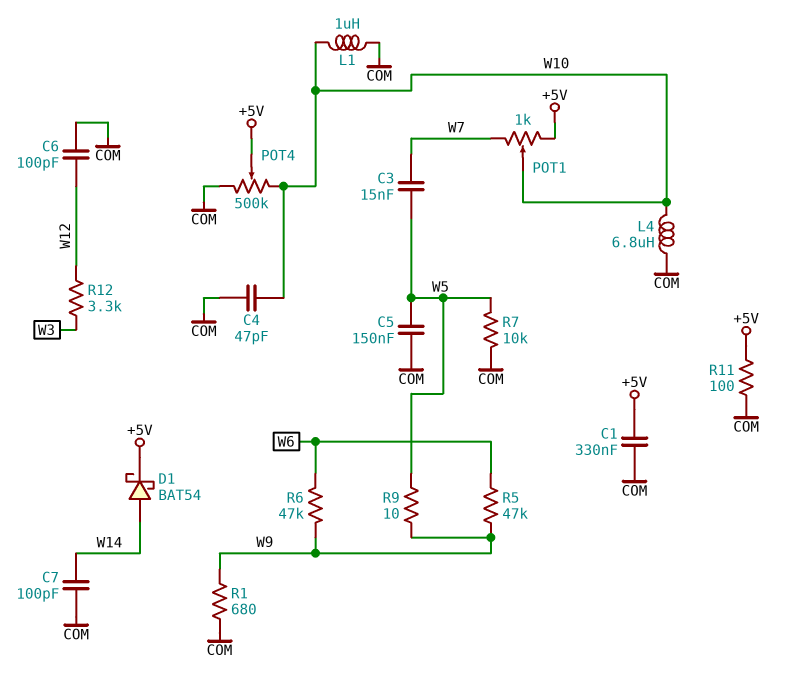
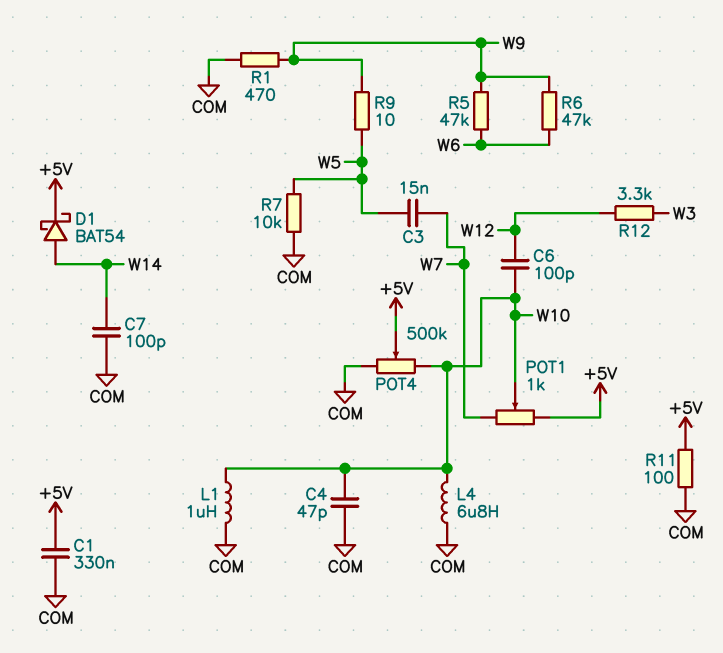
C5: 150nF (COM, W5) -> none
C6: 100pF (COM, W12) -> 100pF (W10, W12)
R1: 680 (COM, W9) -> 470 (COM, W9)

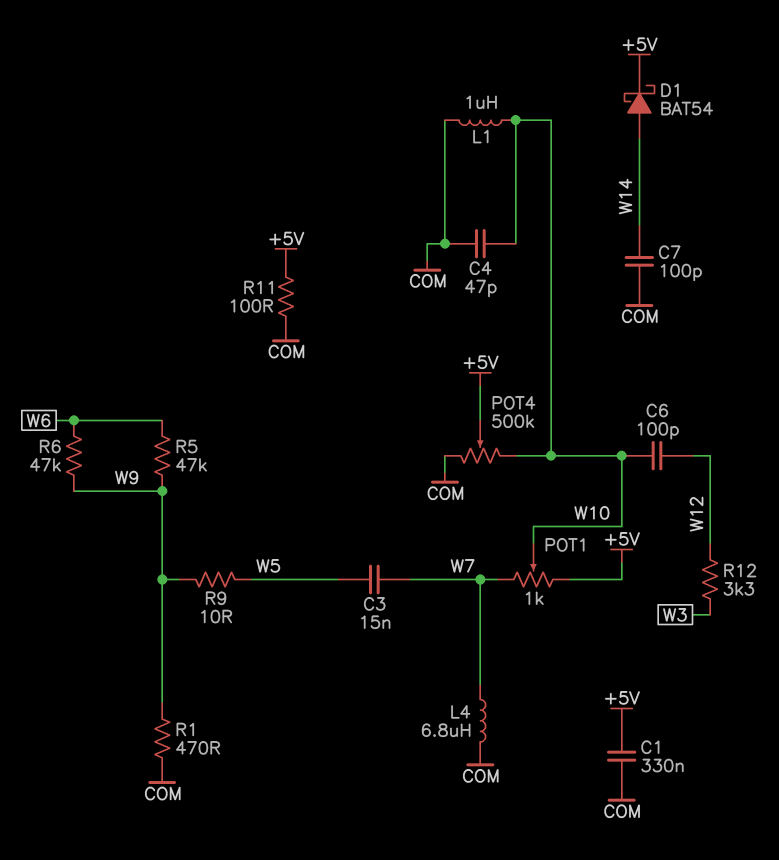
L4: 6.8uH (COM, W10) -> 6.8uH (COM, W7)
R7: 10k (COM, W5) -> none

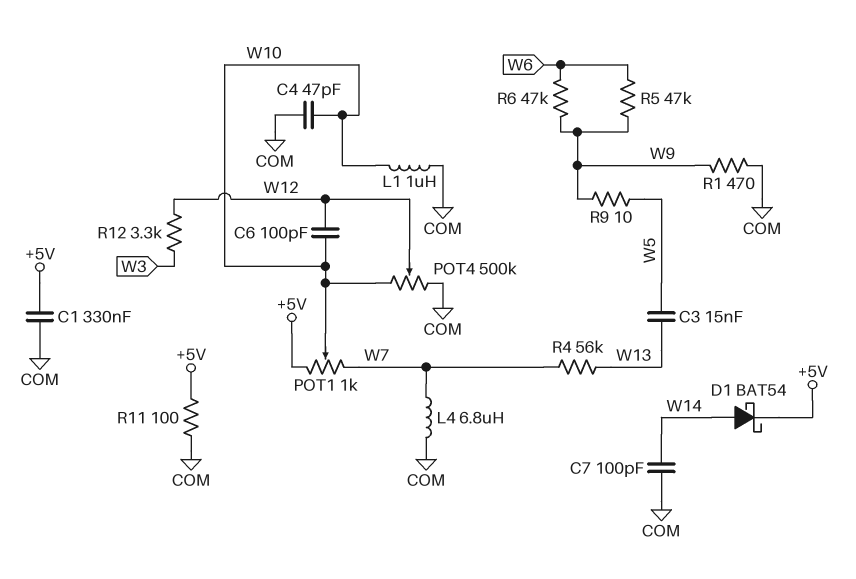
C3: 15nF (W5, W7) -> 15nF (W5, W13)
POT4: 500k (COM, W10, wiper +5V) -> 500k (COM, W10, wiper W12)
R4: none -> 56k (W7, W13)

